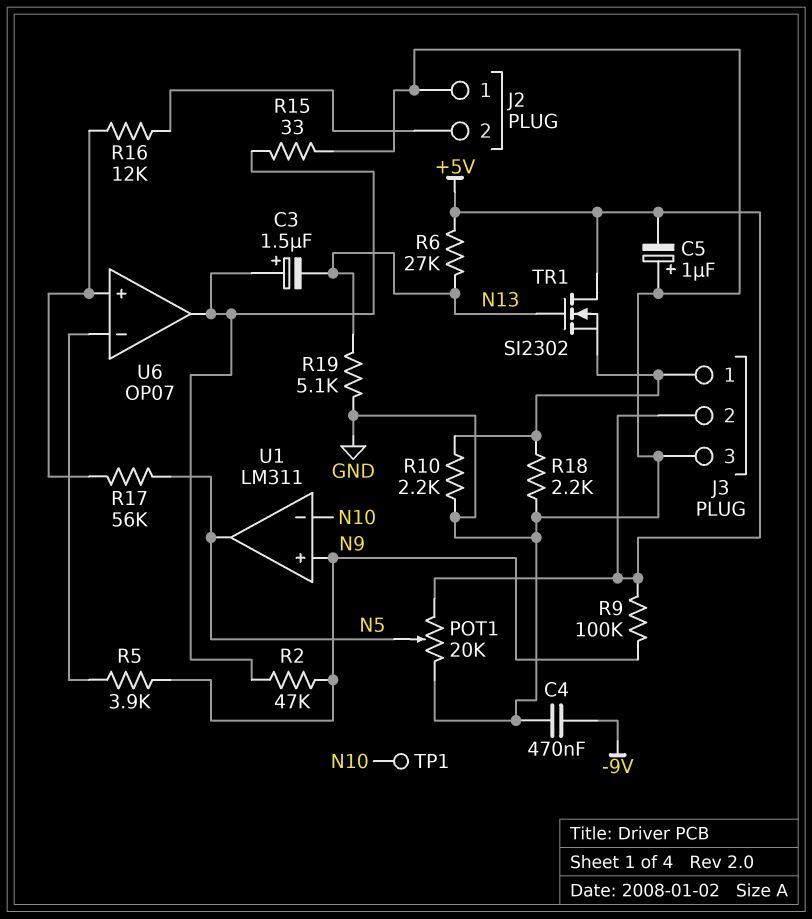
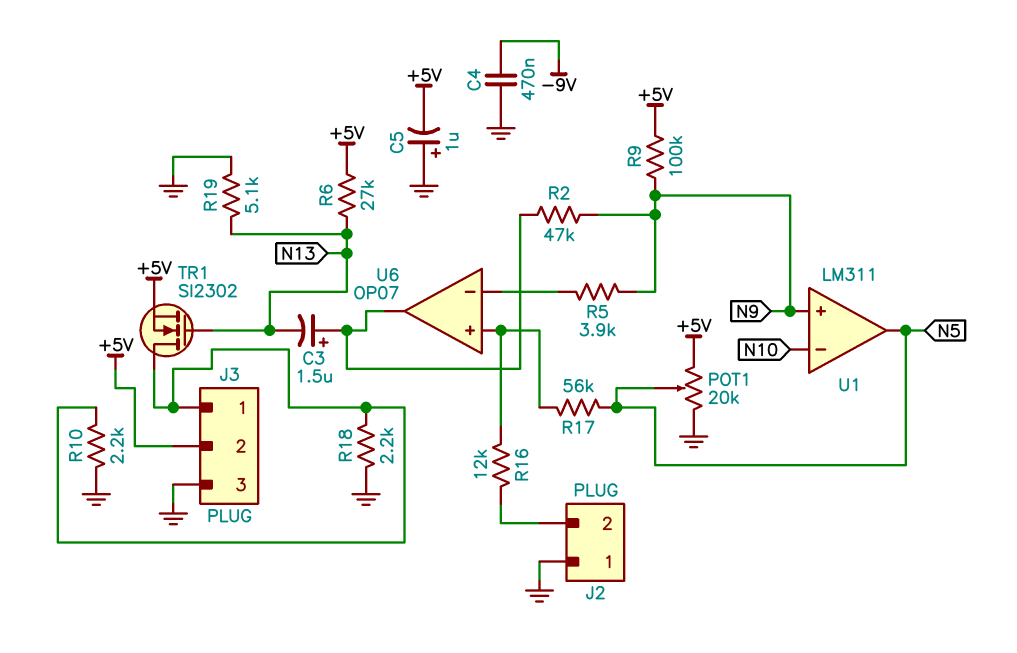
R15: 33 (GND, U6/out) -> none
TP1: test point (N10) -> none
TR1: NMOS SI2302 (G N13, D +5V, S J3/1) -> NMOS SI2302 (G N13, D J3/1, S +5V)

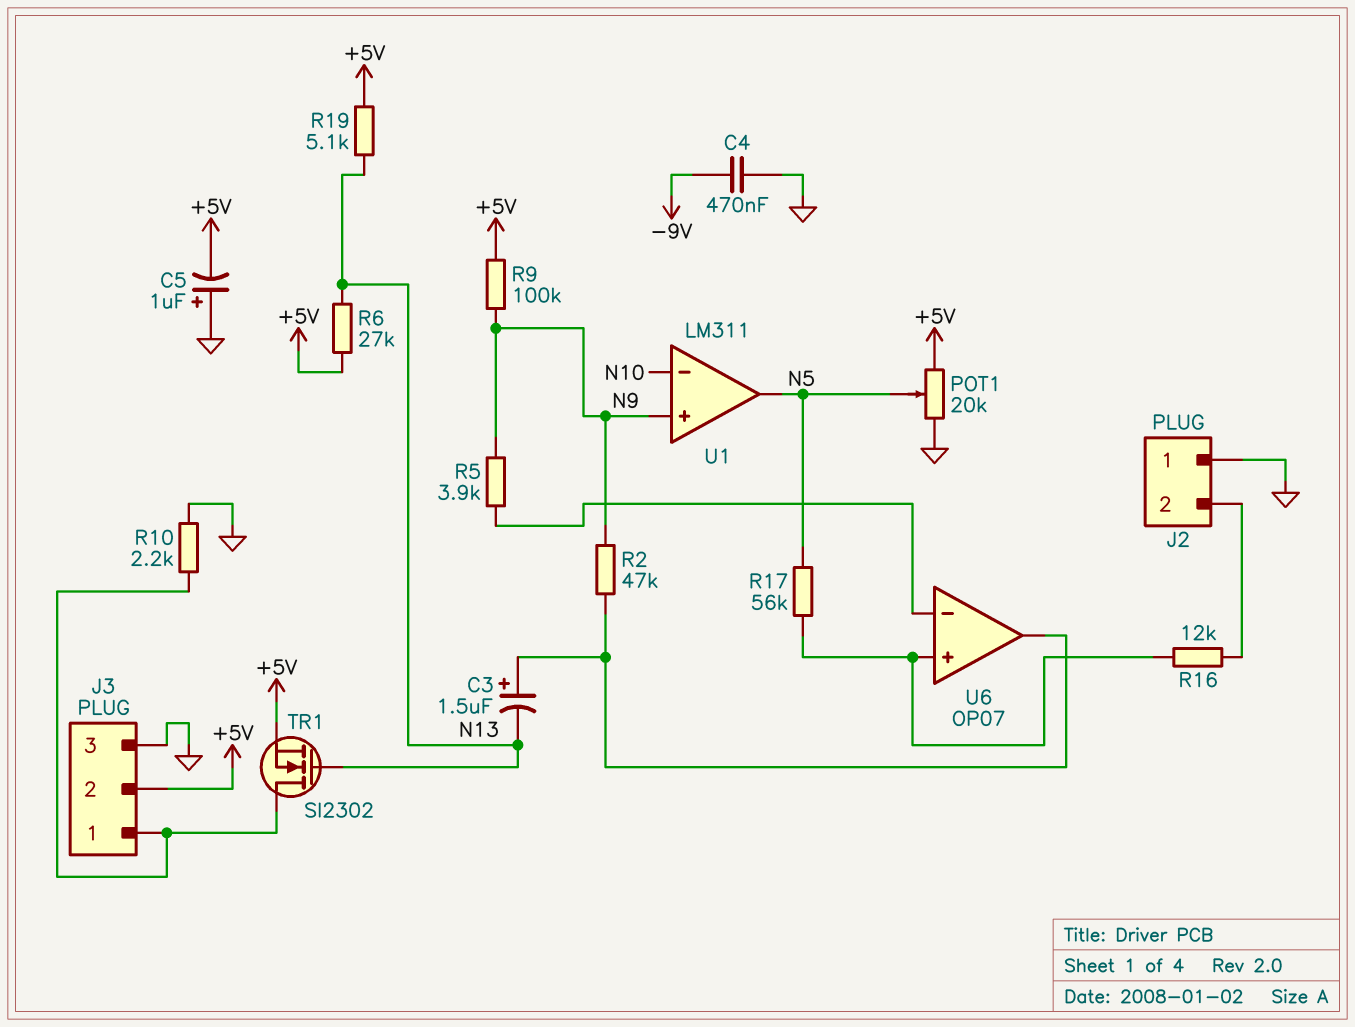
R18: 2.2k (GND, J3/1) -> none
R19: 5.1k (GND, N13) -> 5.1k (+5V, N13)

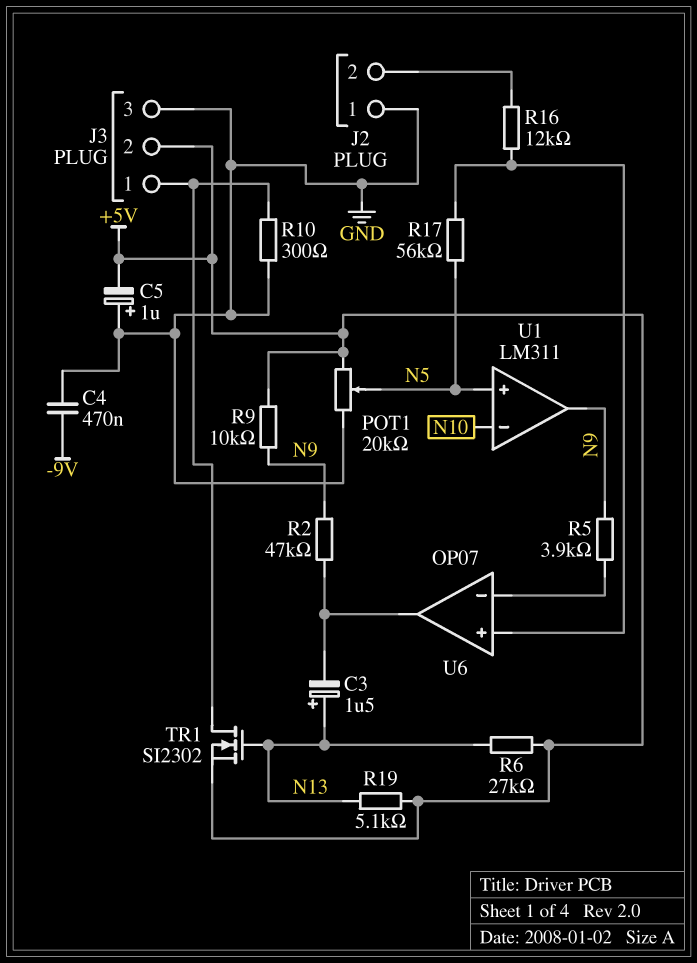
C3: 1.5uF (plus U6/out, minus N13) -> 1.5uF (plus N13, minus U6/out)
R9: 100k (+5V, N9) -> 10k (+5V, N9)
R10: 2.2k (GND, J3/1) -> 300 (GND, J3/1)
U1 pin in+: N9 -> N5
U1 pin out: N5 -> N9

